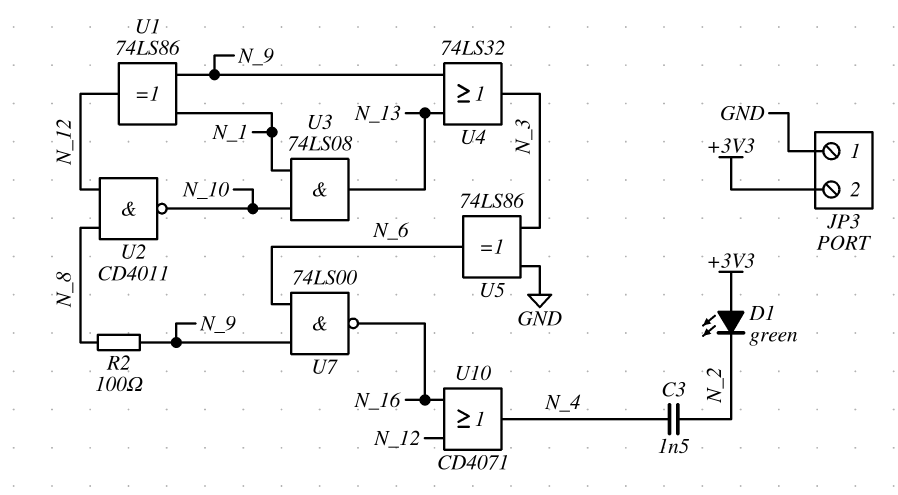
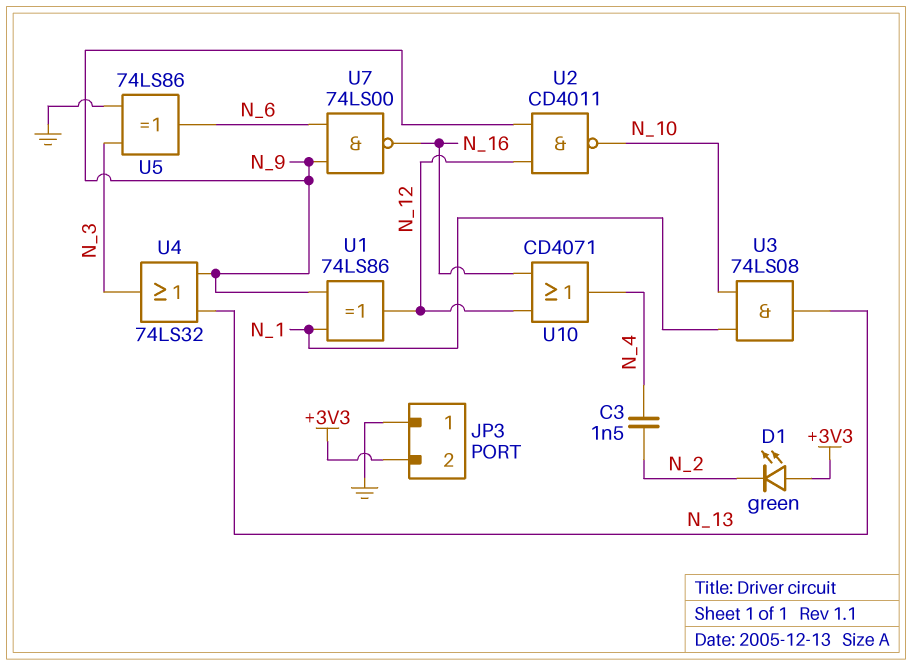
R2: 100 (N_8, N_9) -> none
U2: NAND CD4011 (in N_8, in N_12, out N_10) -> NAND CD4011 (in N_9, in N_12, out N_10)

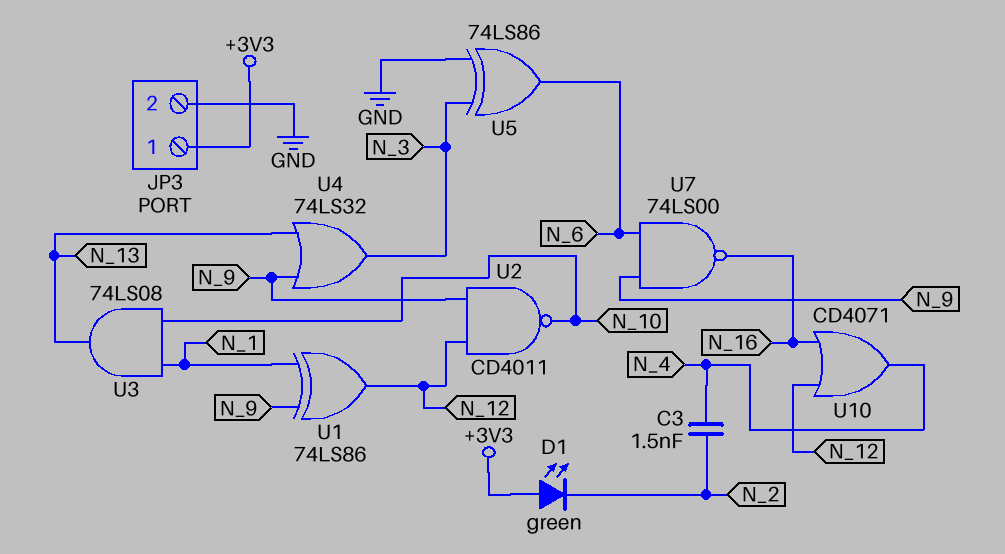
JP3 pin 1: GND -> +3V3
JP3 pin 2: +3V3 -> GND

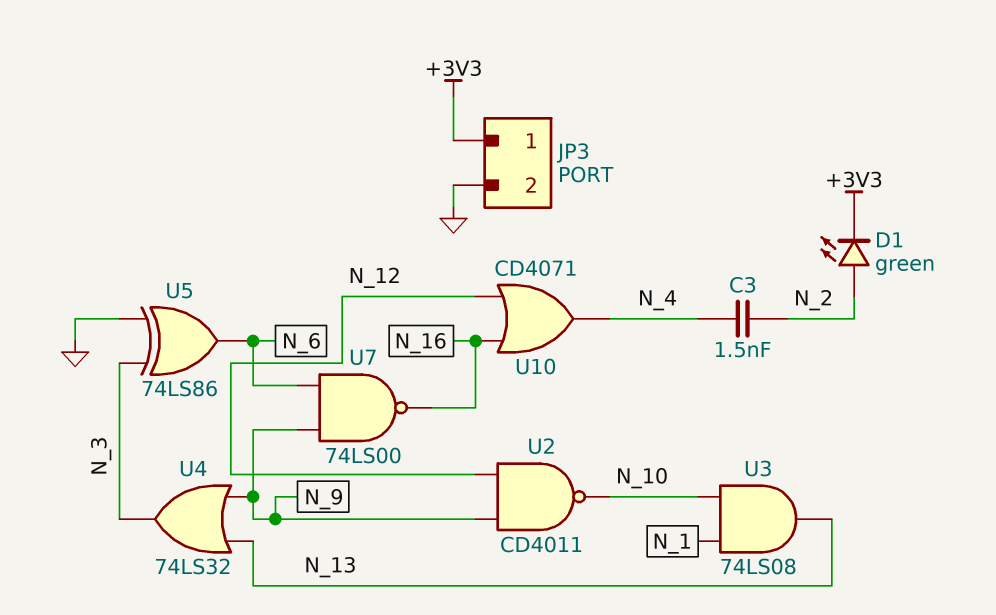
D1: LED green (A +3V3, K N_2) -> LED green (A N_2, K +3V3)
U1: XOR 74LS86 (in N_1, in N_9, out N_12) -> none

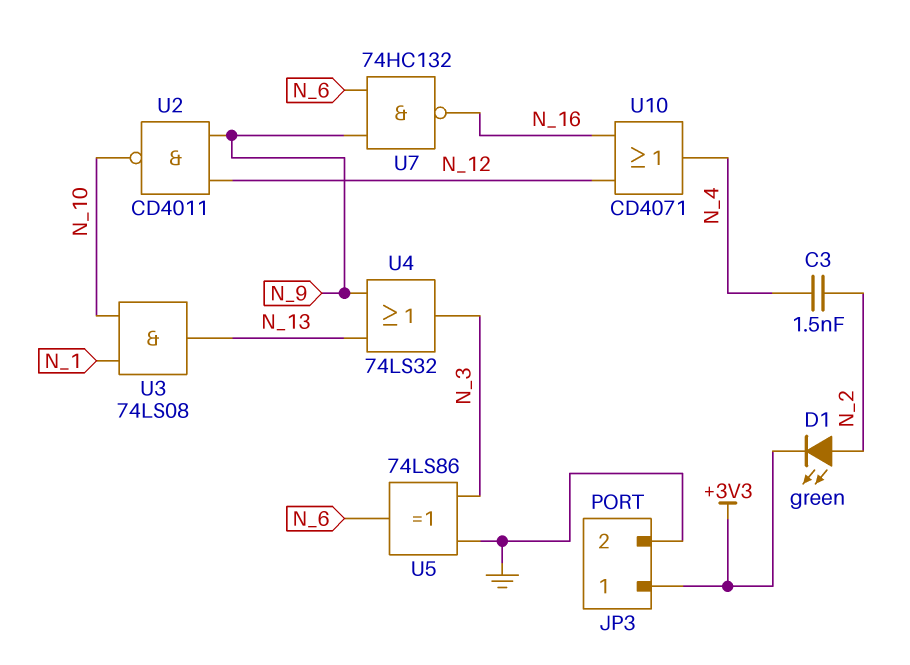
U7: NAND 74LS00 (in N_6, in N_9, out N_16) -> NAND 74HC132 (in N_6, in N_9, out N_16)

